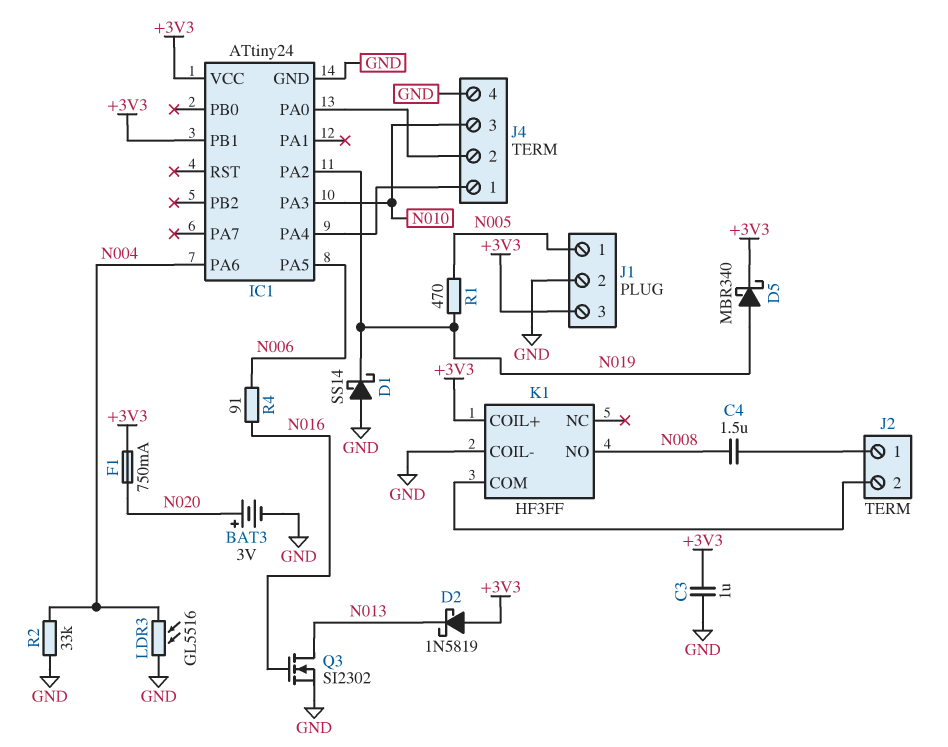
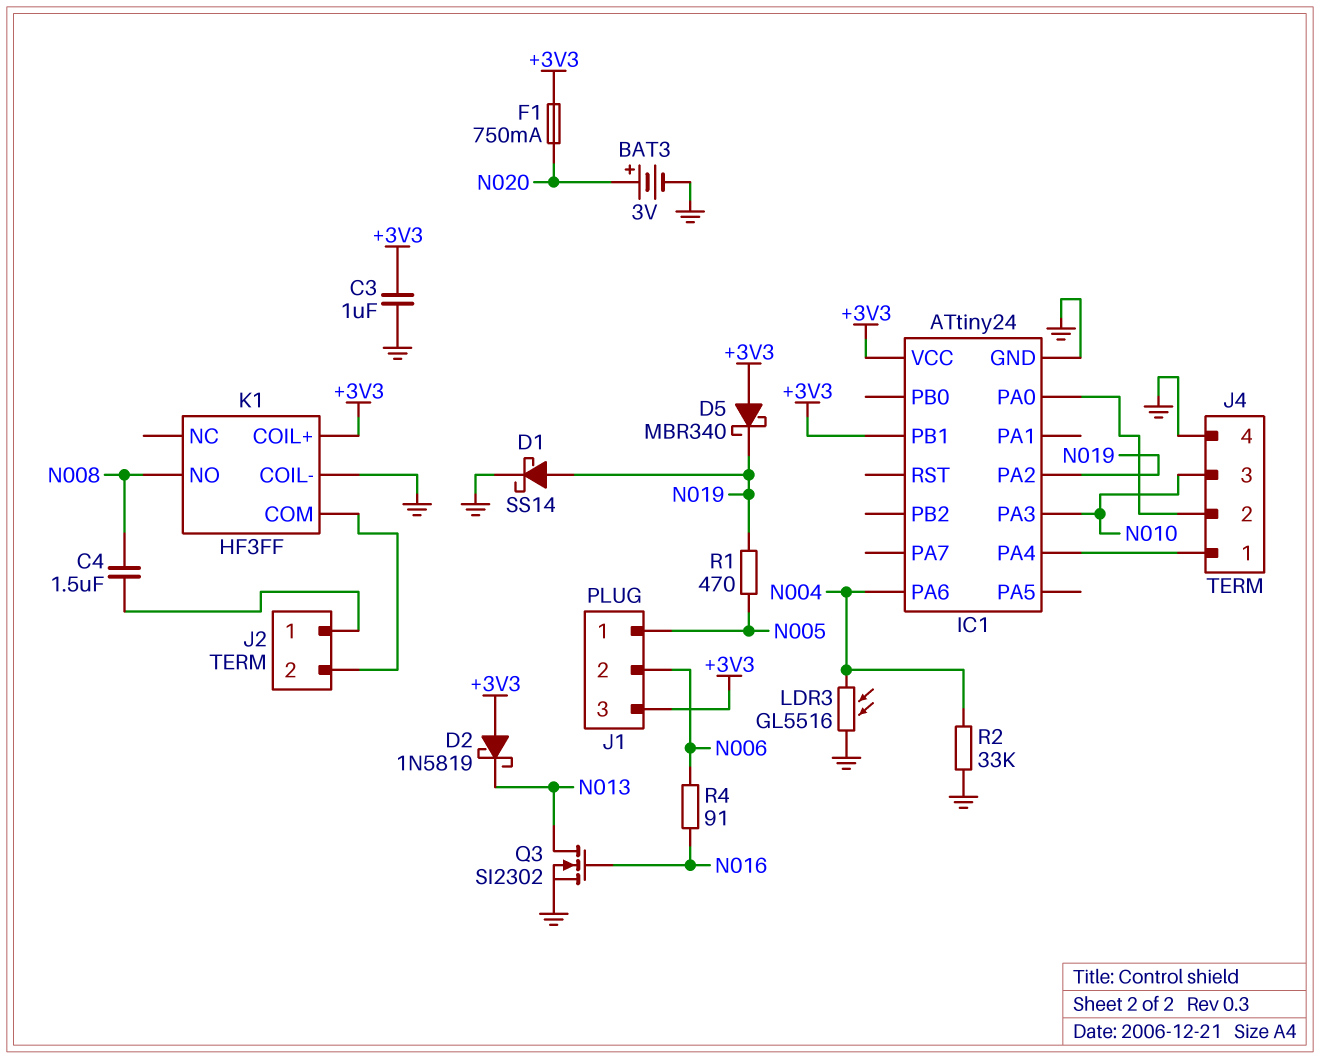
D1: schottky SS14 (A GND, K N019) -> schottky SS14 (A N019, K GND)
D5: schottky MBR340 (A N019, K +3V3) -> schottky MBR340 (A +3V3, K N019)
IC1 pin PA5: N006 -> none
J1 pin 2: GND -> N006

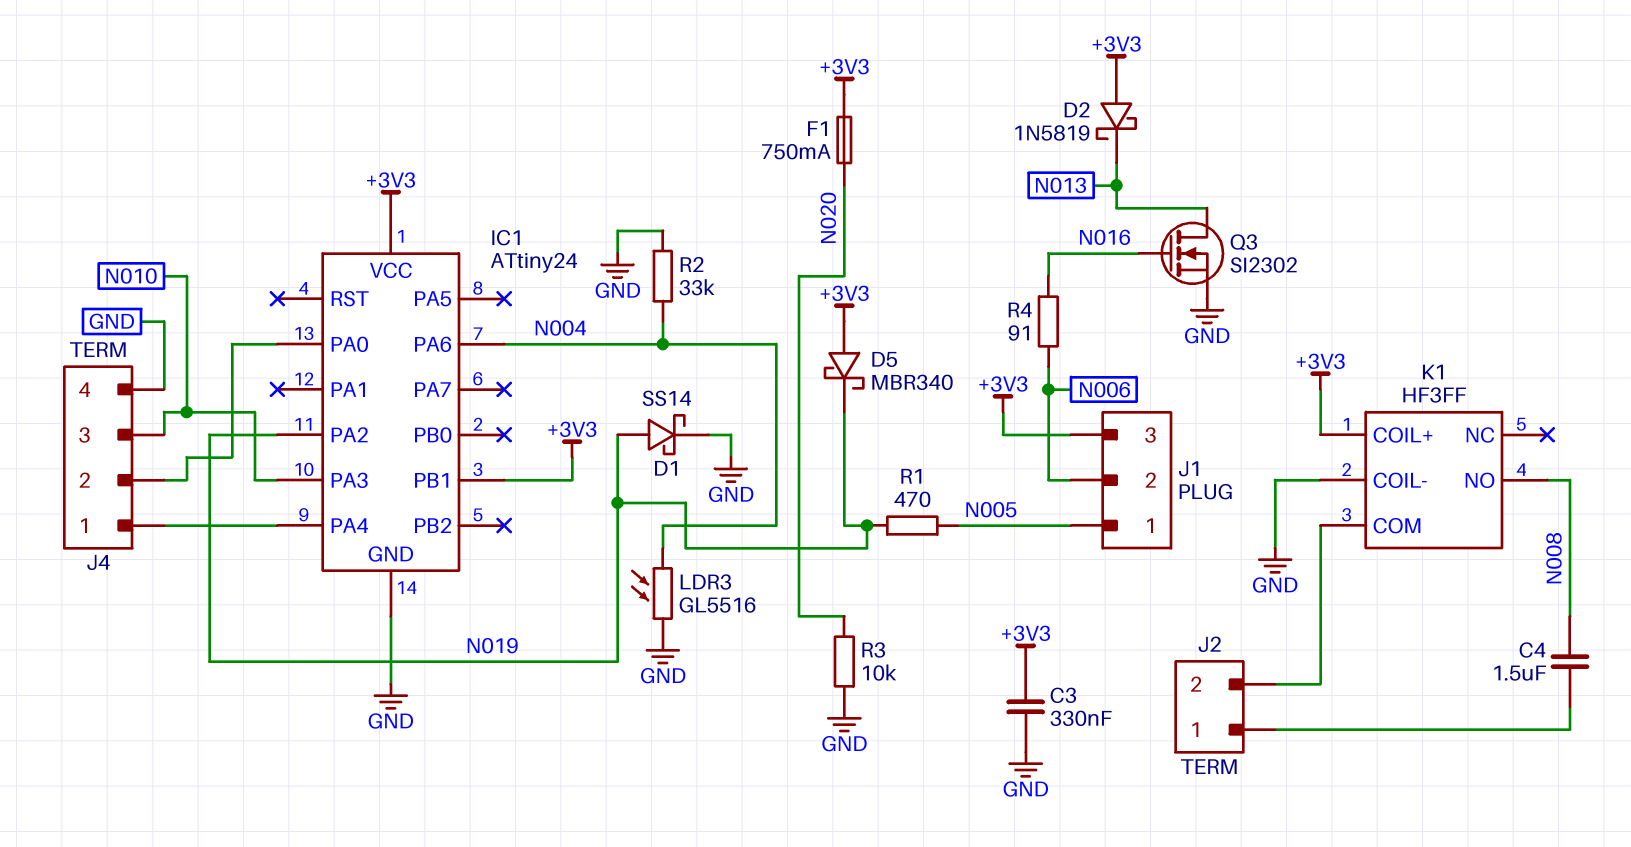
BAT3: 3V (plus N020, minus GND) -> none
C3: 1uF (+3V3, GND) -> 330nF (+3V3, GND)
R3: none -> 10k (GND, N020)

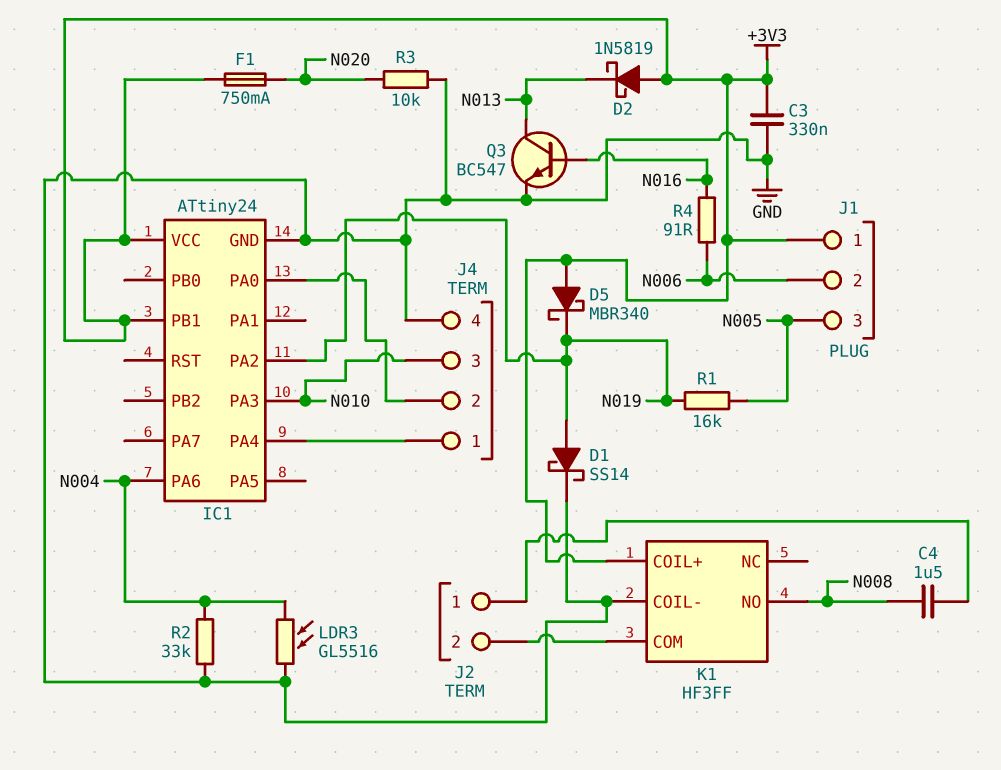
J1 pin 1: N005 -> +3V3
J1 pin 3: +3V3 -> N005
Q3: NMOS SI2302 (G N016, D N013, S GND) -> NPN BC547 (B N016, C N013, E GND)
R1: 470 (N005, N019) -> 16k (N005, N019)

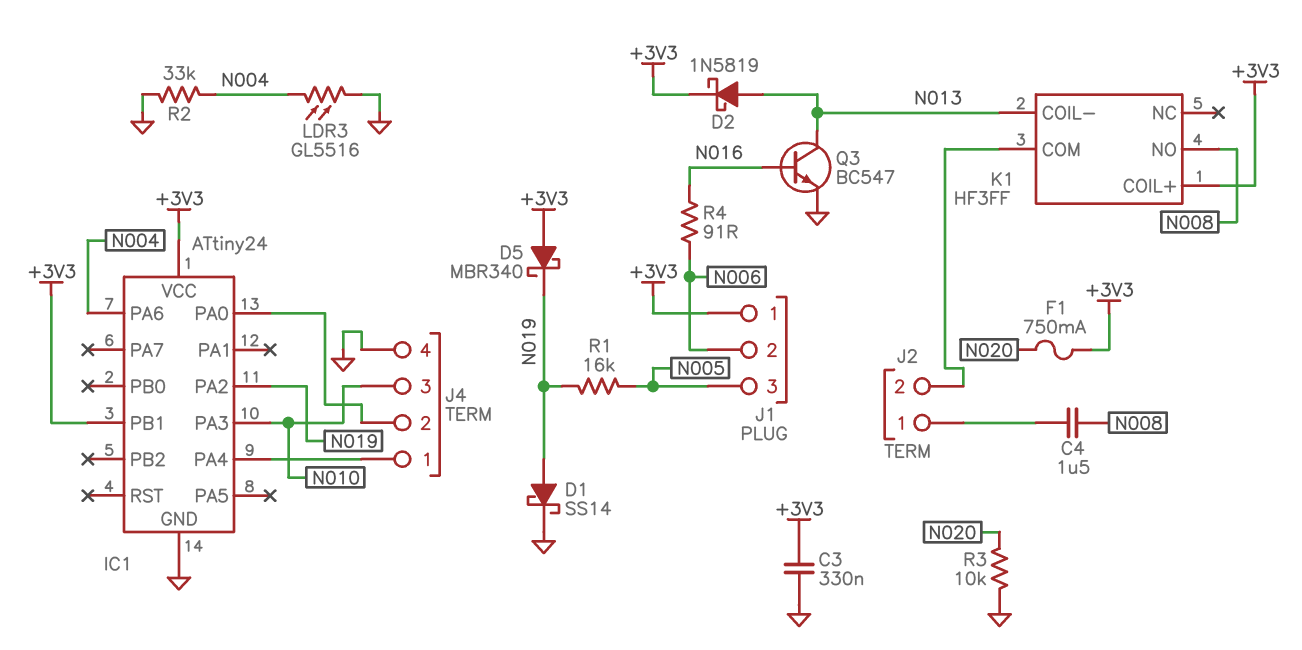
D2: schottky 1N5819 (A +3V3, K N013) -> schottky 1N5819 (A N013, K +3V3)
K1 pin COIL-: GND -> N013

